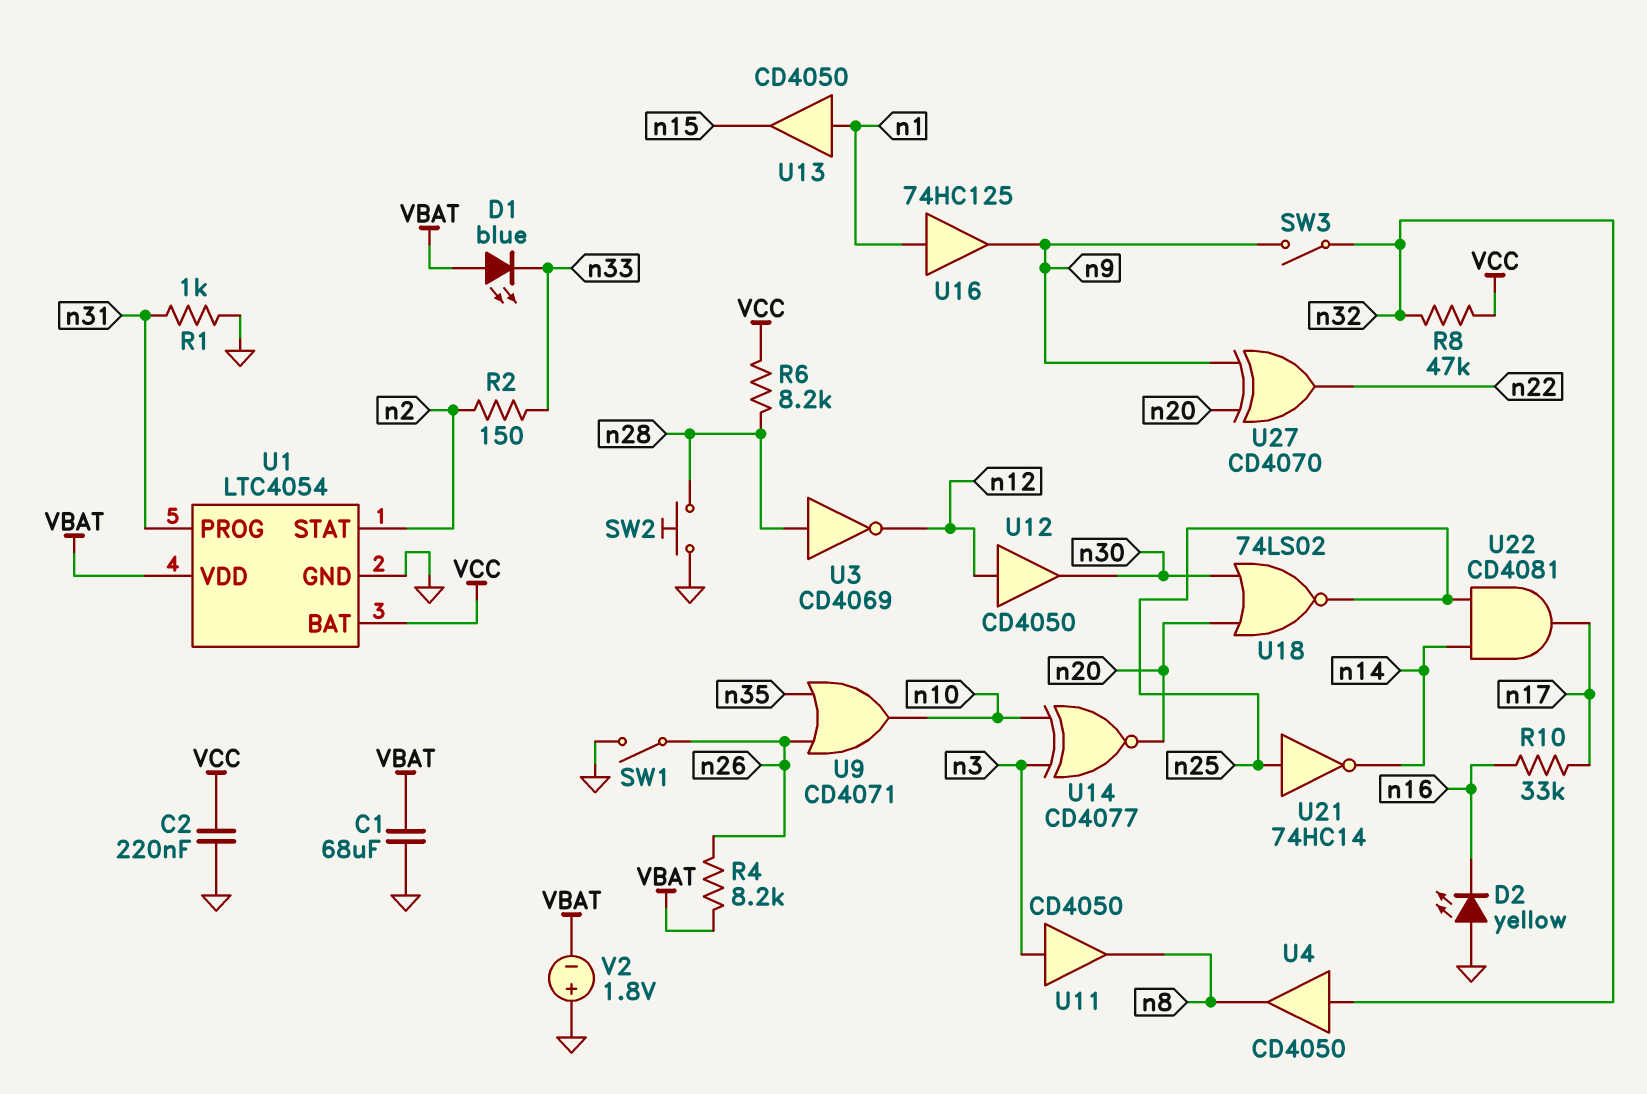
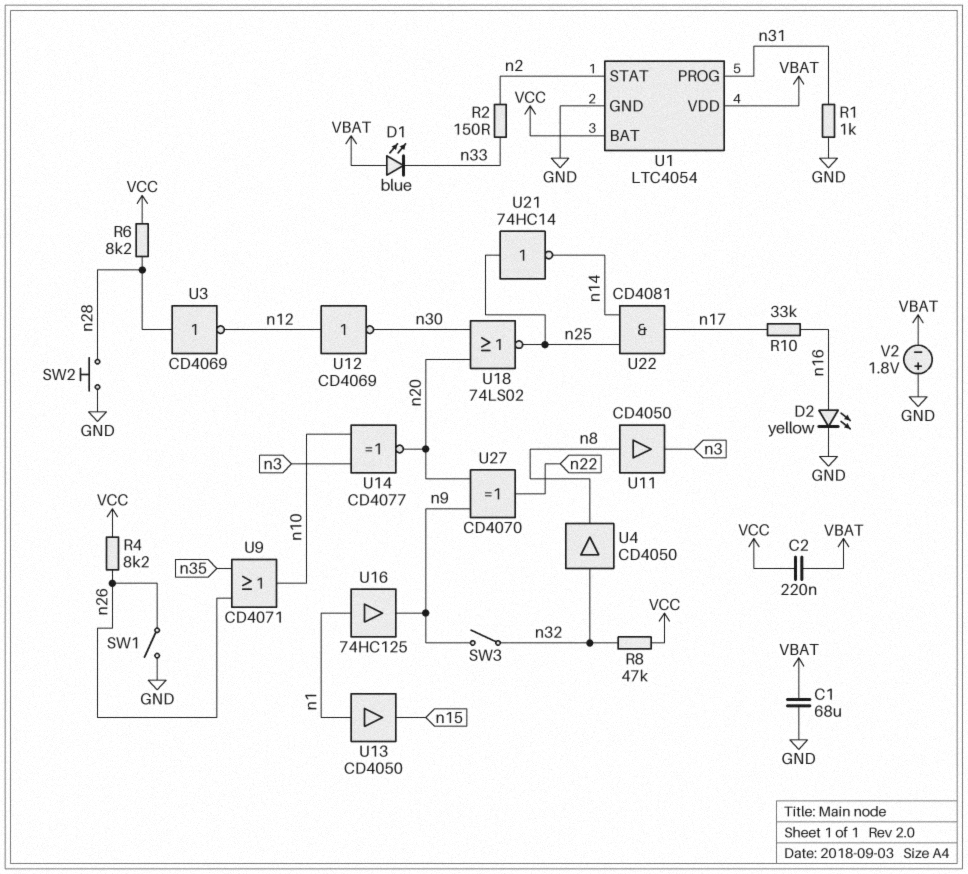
C2: 220nF (GND, VCC) -> 220nF (VBAT, VCC)
D2: LED yellow (A GND, K n16) -> LED yellow (A n16, K GND)
R4: 8.2k (VBAT, n26) -> 8.2k (VCC, n26)
U11: buffer CD4050 (in n3, out n8) -> buffer CD4050 (in n8, out n3)
U12: buffer CD4050 (in n12, out n30) -> NOT CD4069 (in n12, out n30)

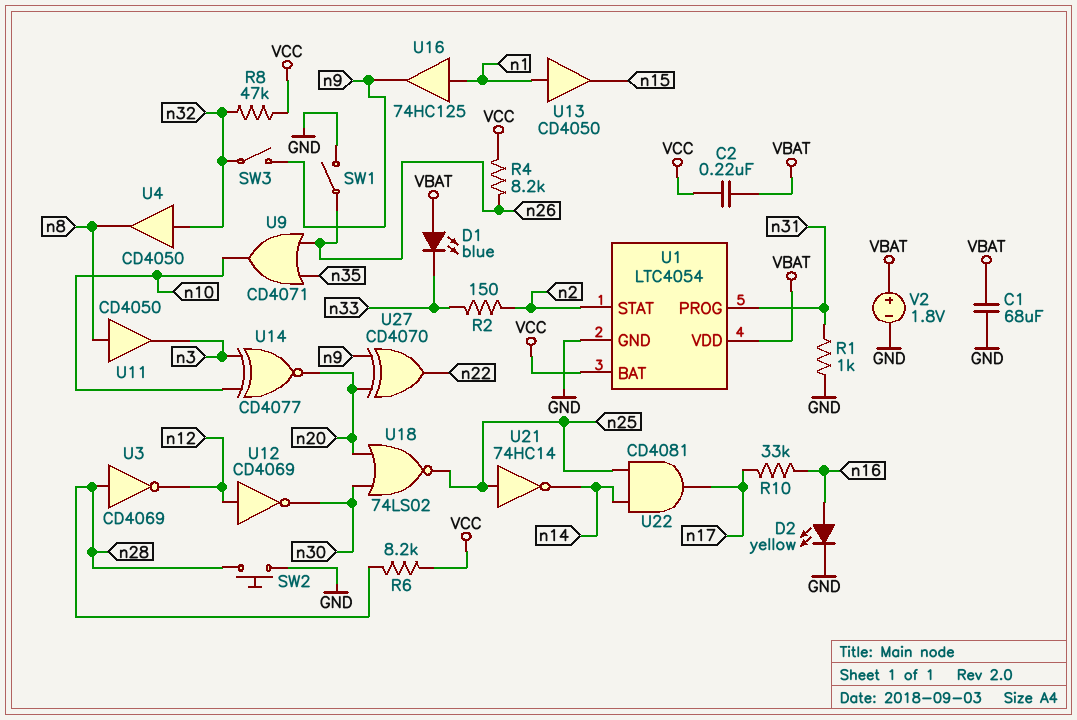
V2: 1.8V (plus GND, minus VBAT) -> 1.8V (plus VBAT, minus GND)

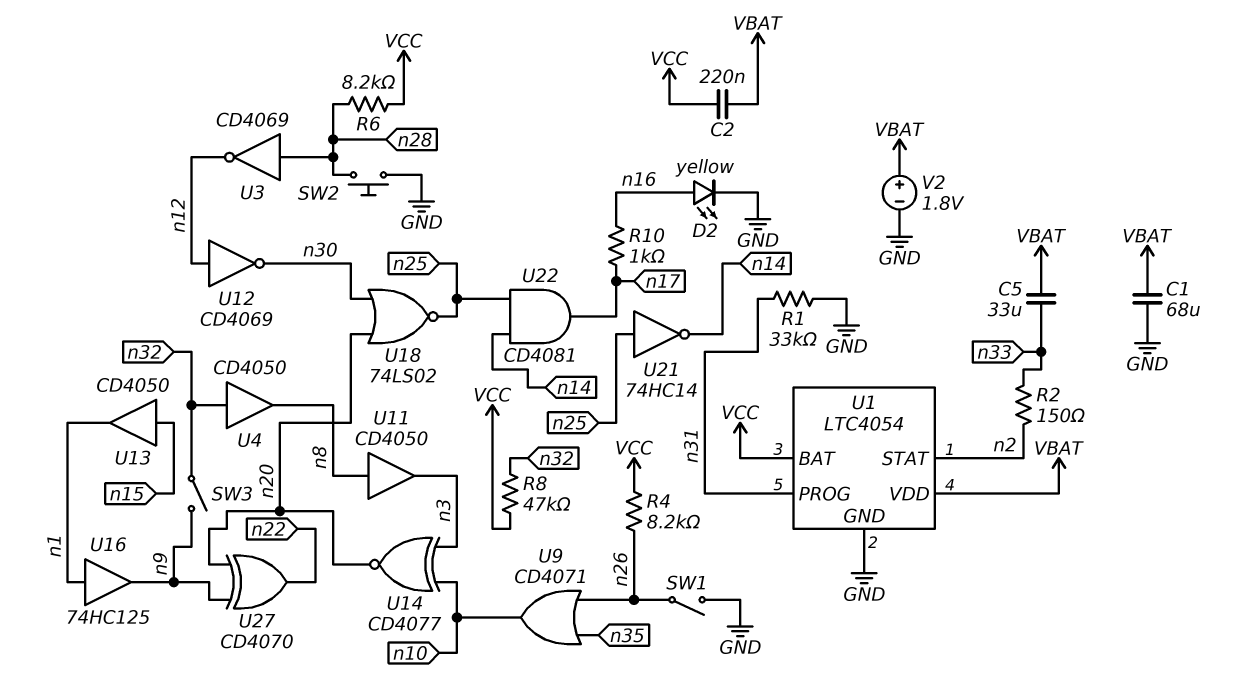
C5: none -> 33uF (VBAT, n33)
D1: LED blue (A VBAT, K n33) -> none
R1: 1k (GND, n31) -> 33k (GND, n31)
R10: 33k (n16, n17) -> 1k (n16, n17)
U13: buffer CD4050 (in n1, out n15) -> buffer CD4050 (in n15, out n1)

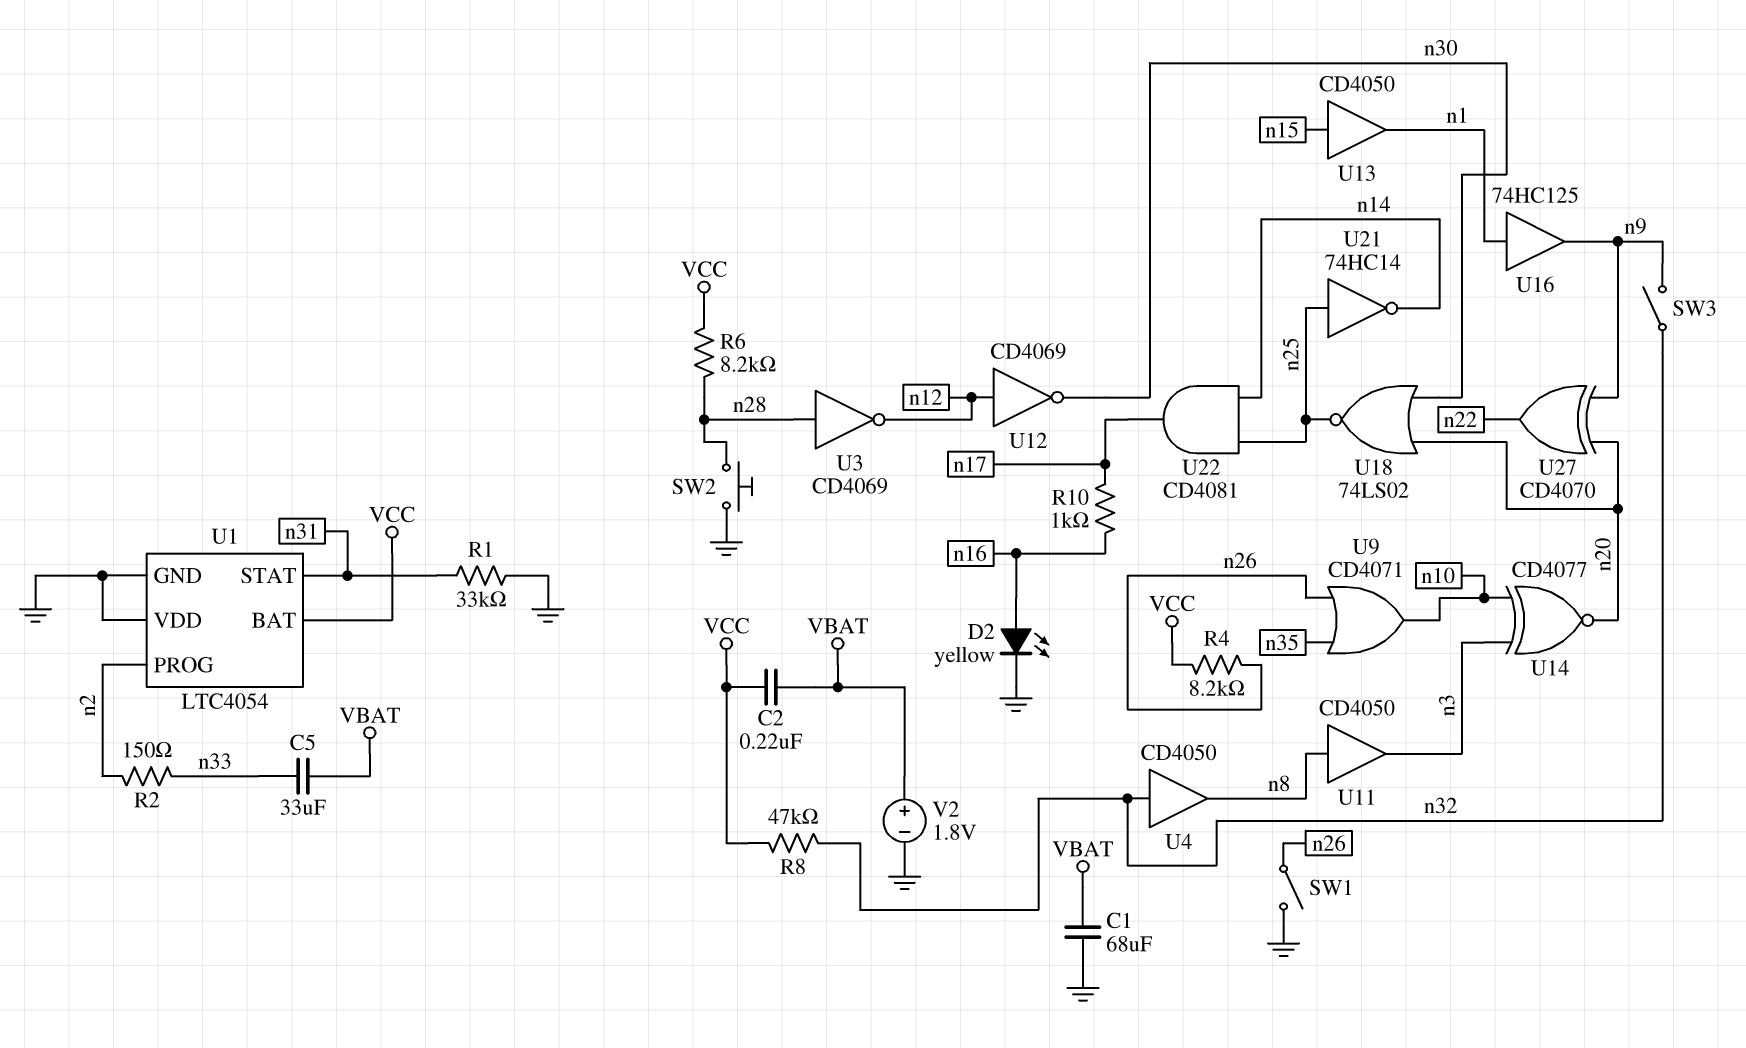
U1 pin PROG: n31 -> n2
U1 pin STAT: n2 -> n31
U1 pin VDD: VBAT -> GND

